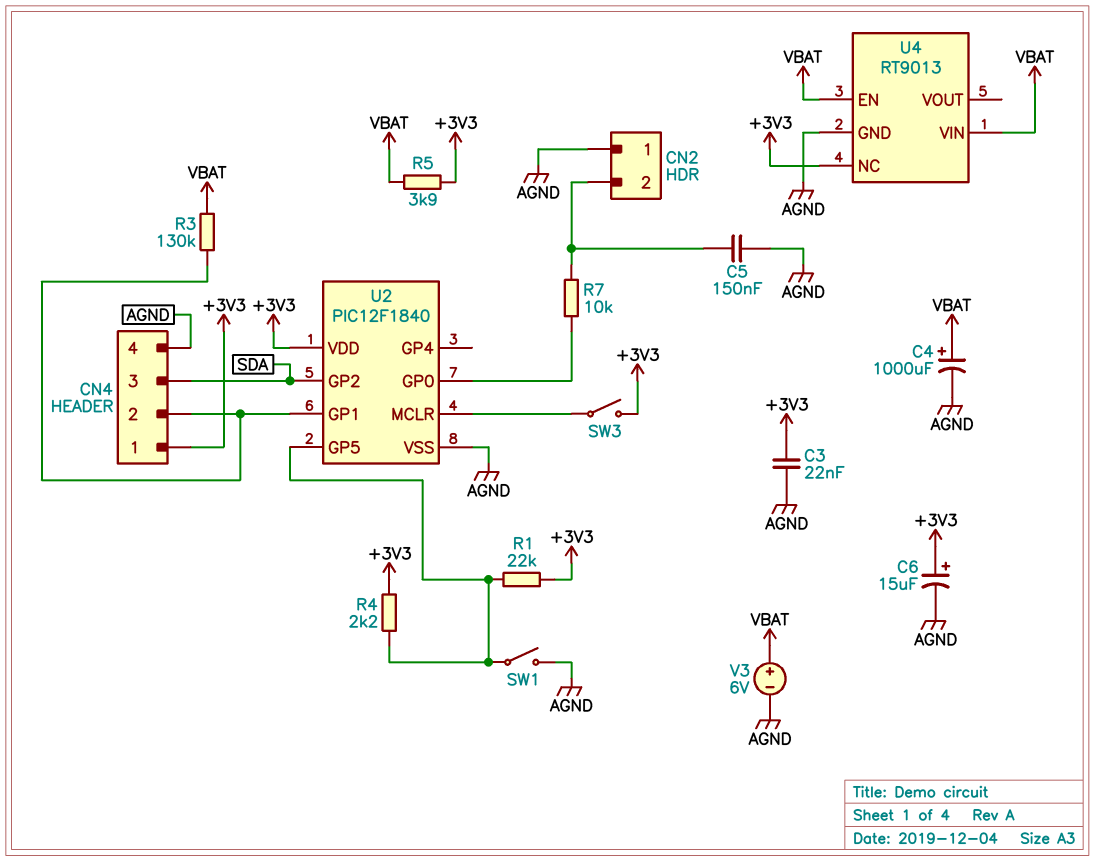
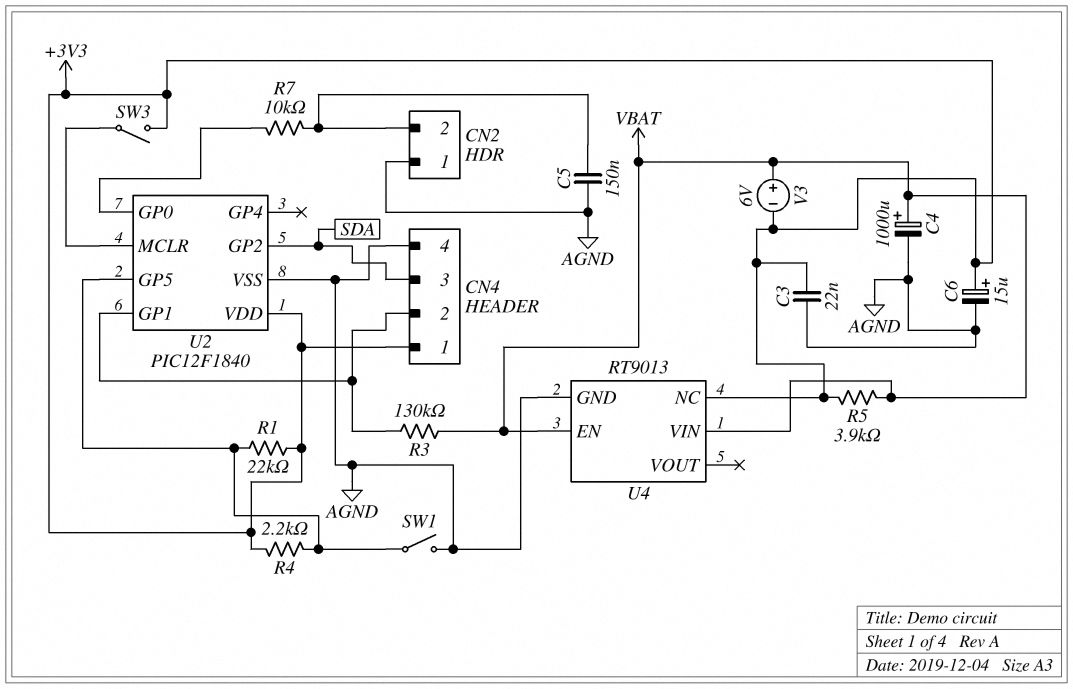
V3: 6V (plus VBAT, minus AGND) -> 6V (plus VBAT, minus +3V3)

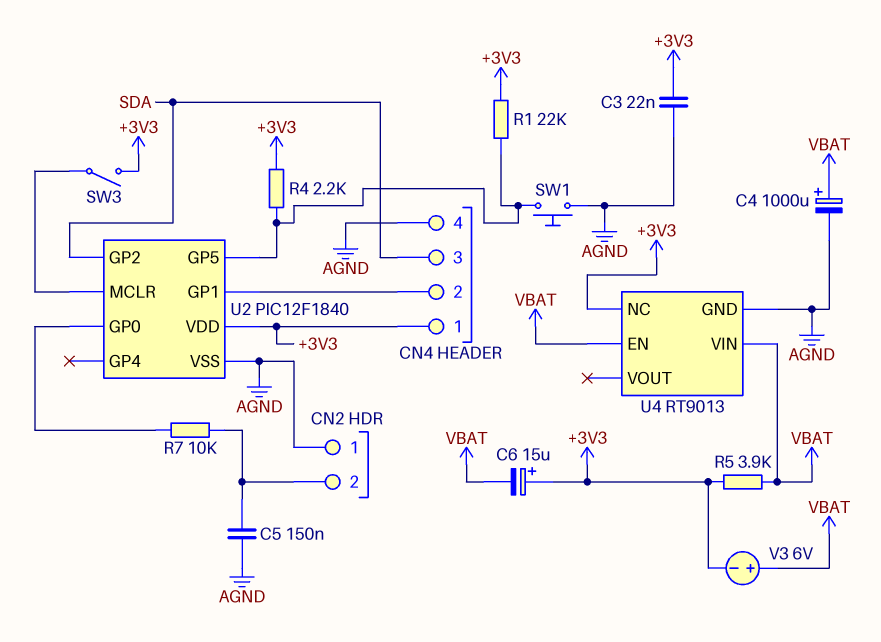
C6: 15uF (plus +3V3, minus AGND) -> 15uF (plus +3V3, minus VBAT)
R3: 130k (CN4/2, VBAT) -> none
SW1: switch (AGND, U2/GP5) -> button (AGND, U2/GP5)

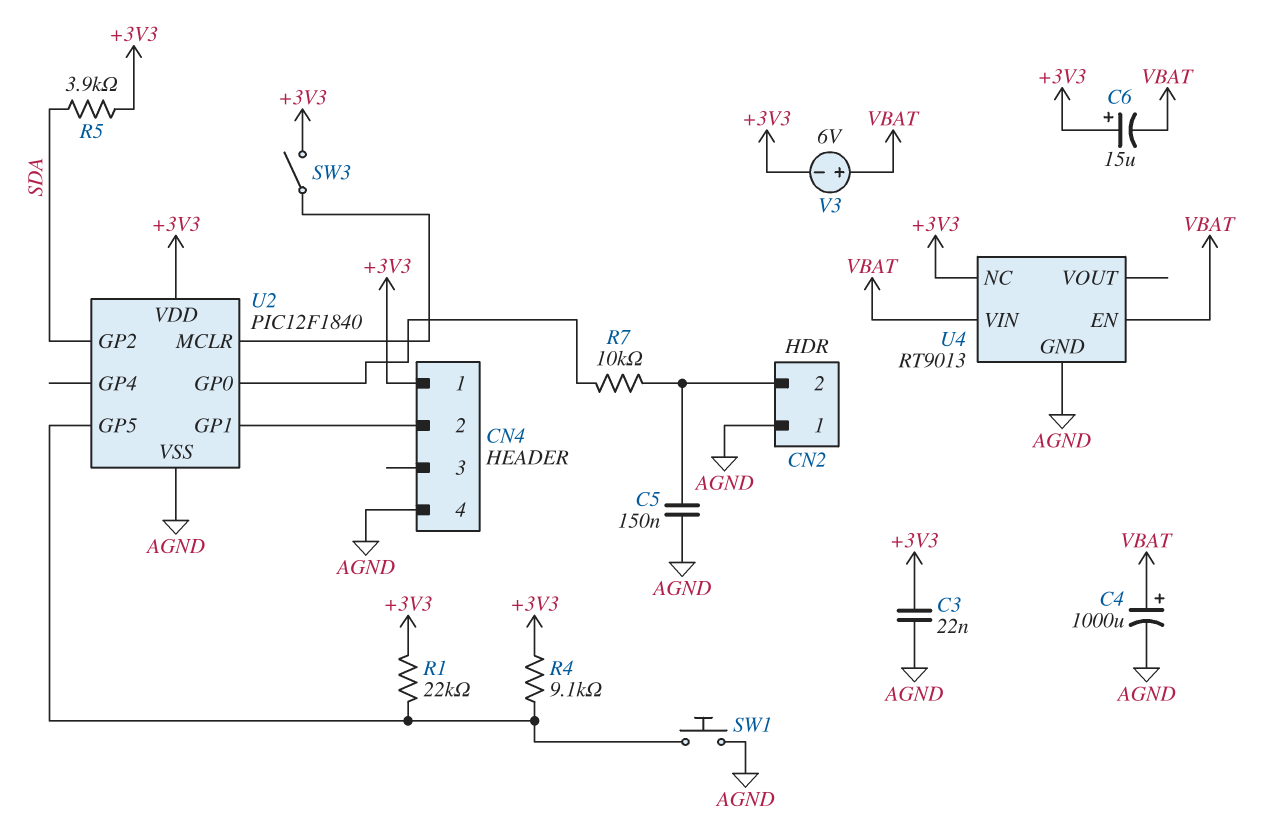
CN4 pin 3: SDA -> none
R4: 2.2k (+3V3, U2/GP5) -> 9.1k (+3V3, U2/GP5)
R5: 3.9k (+3V3, VBAT) -> 3.9k (+3V3, SDA)

